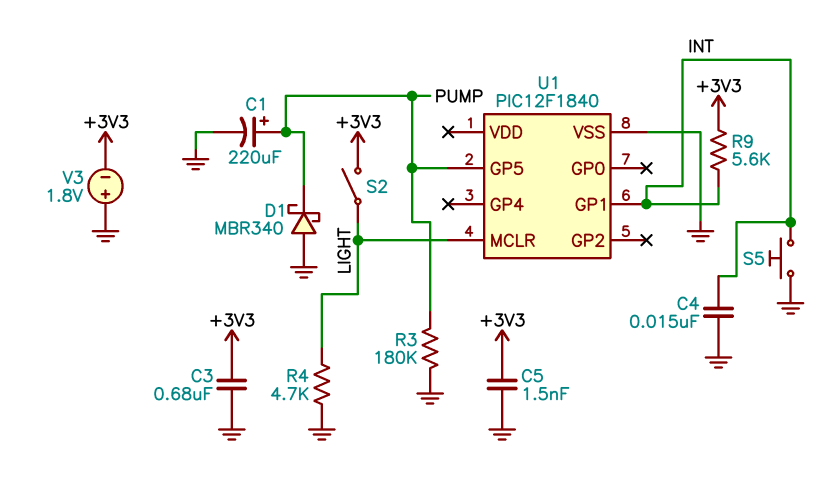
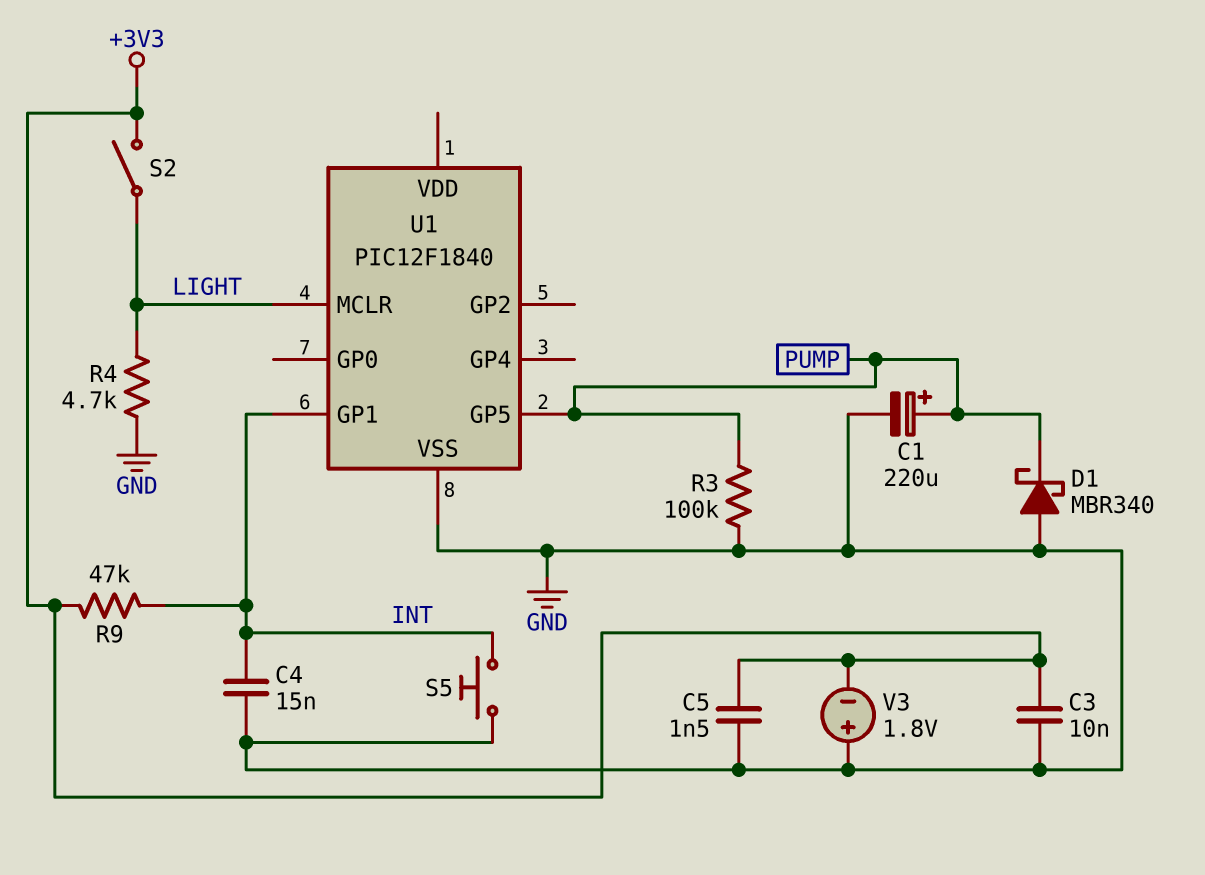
C3: 680nF (+3V3, GND) -> 10nF (+3V3, GND)
R3: 180k (GND, PUMP) -> 100k (GND, PUMP)
R9: 5.6k (+3V3, INT) -> 47k (+3V3, INT)

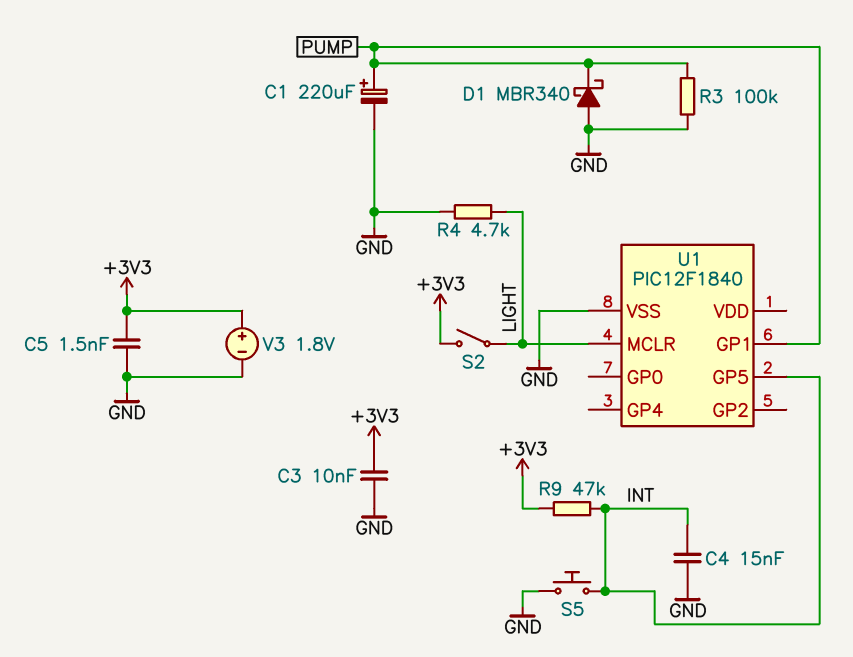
U1 pin GP1: INT -> PUMP
U1 pin GP5: PUMP -> INT
V3: 1.8V (plus GND, minus +3V3) -> 1.8V (plus +3V3, minus GND)

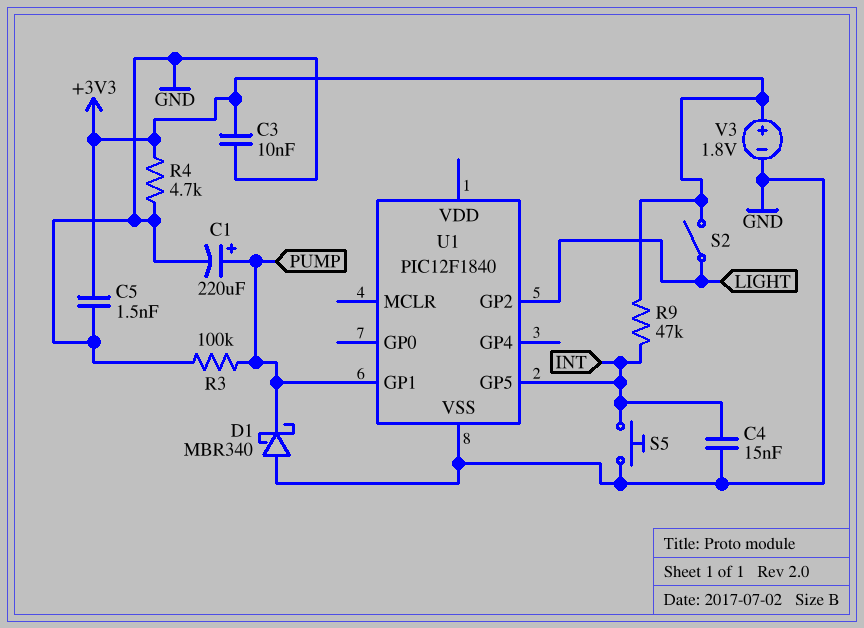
R4: 4.7k (GND, LIGHT) -> 4.7k (+3V3, GND)
U1 pin GP2: none -> LIGHT
U1 pin MCLR: LIGHT -> none

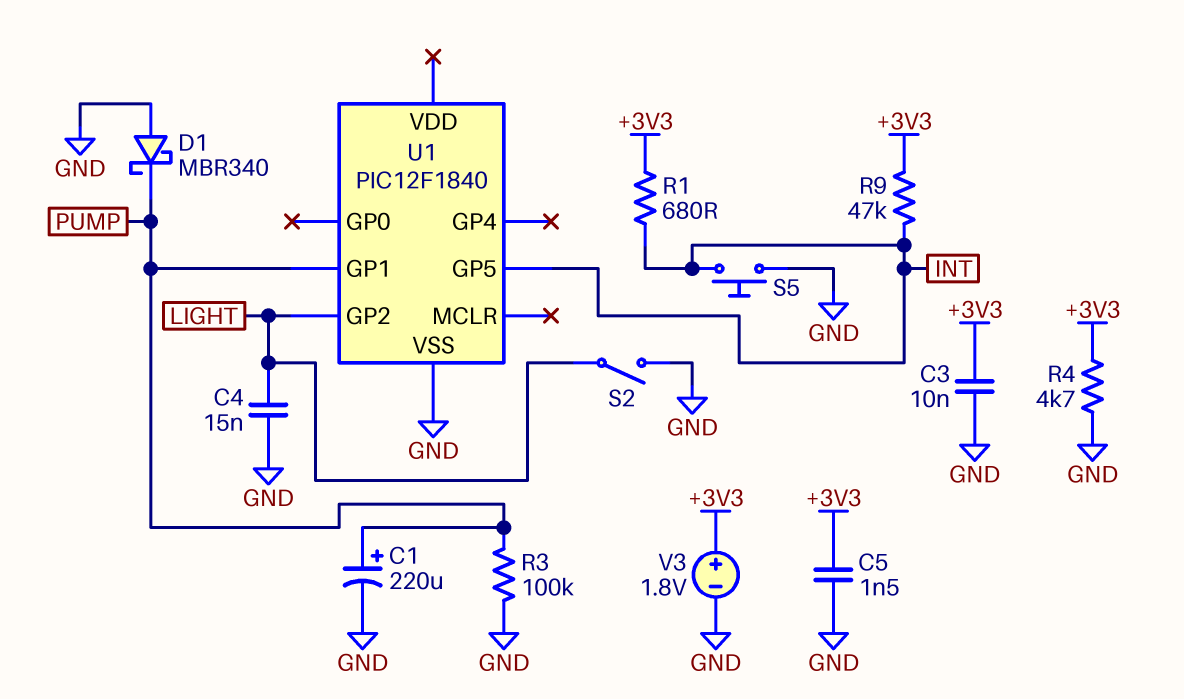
C4: 15nF (GND, INT) -> 15nF (GND, LIGHT)
R1: none -> 680 (+3V3, INT)
S2: switch (+3V3, LIGHT) -> switch (GND, LIGHT)

